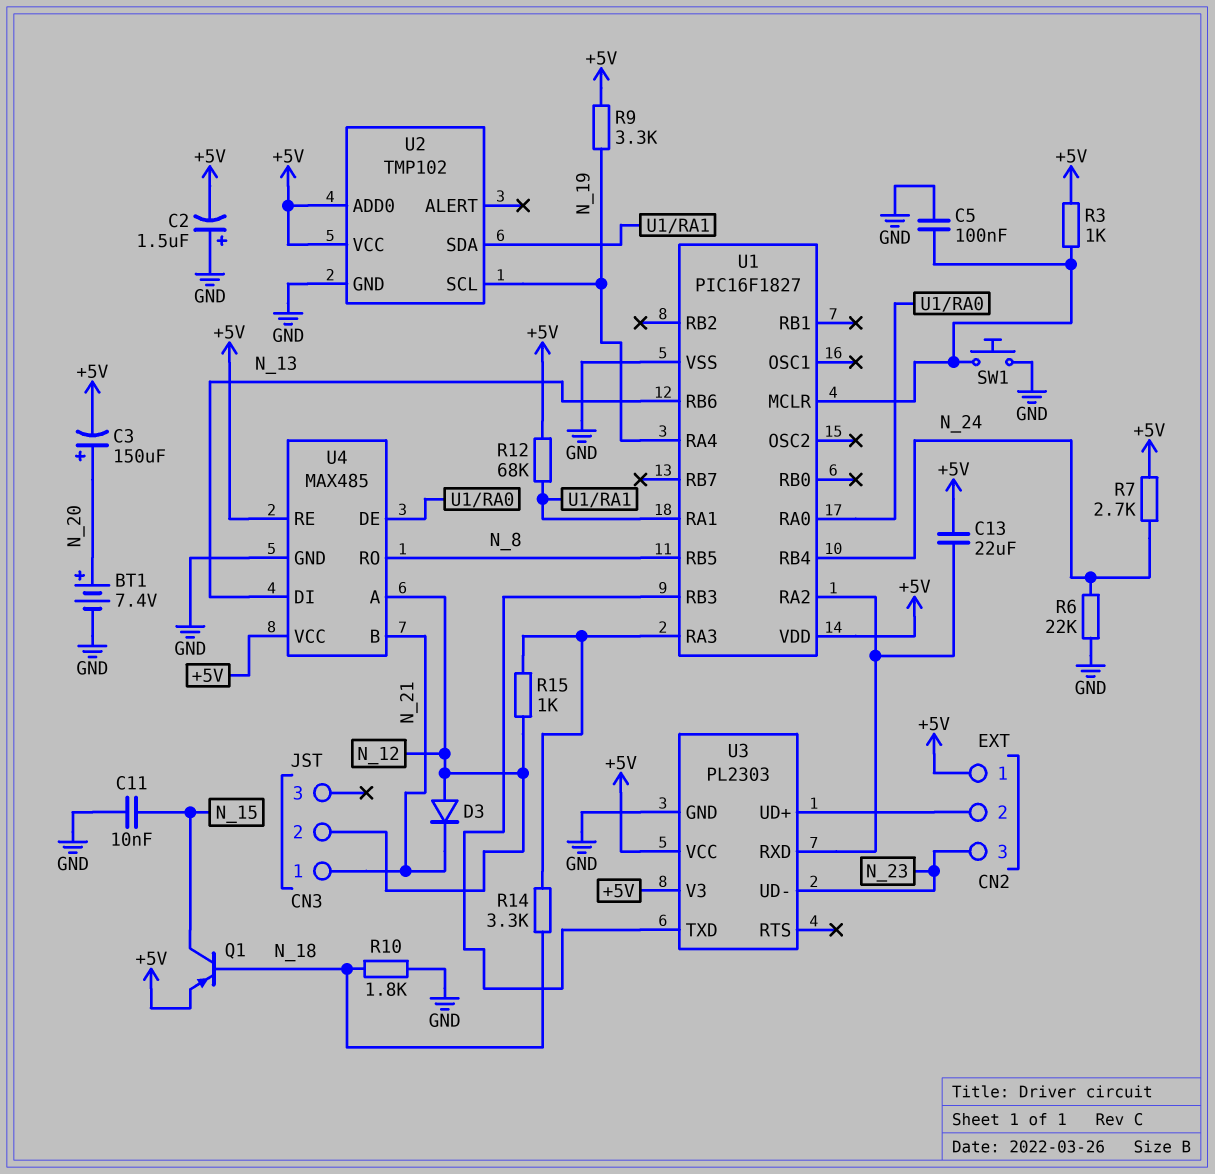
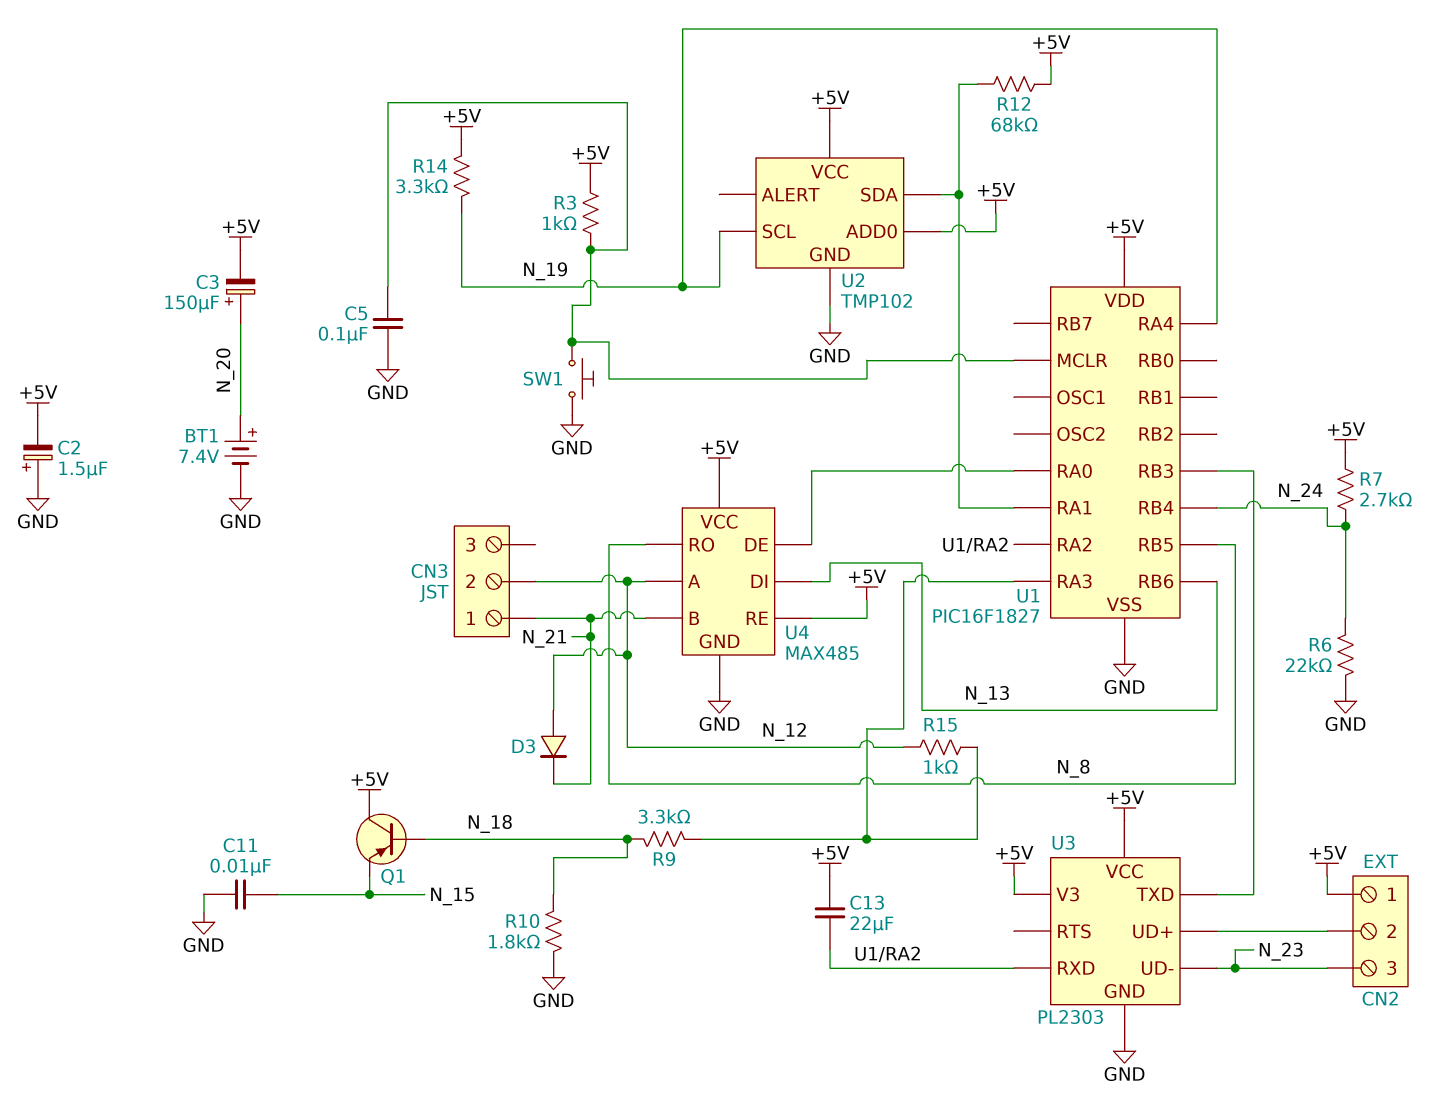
Q1: PNP (B N_18, C N_15, E +5V) -> PNP (B N_18, C +5V, E N_15)
R9: 3.3k (+5V, N_19) -> 3.3k (N_18, U1/RA3)
R14: 3.3k (N_18, U1/RA3) -> 3.3k (+5V, N_19)

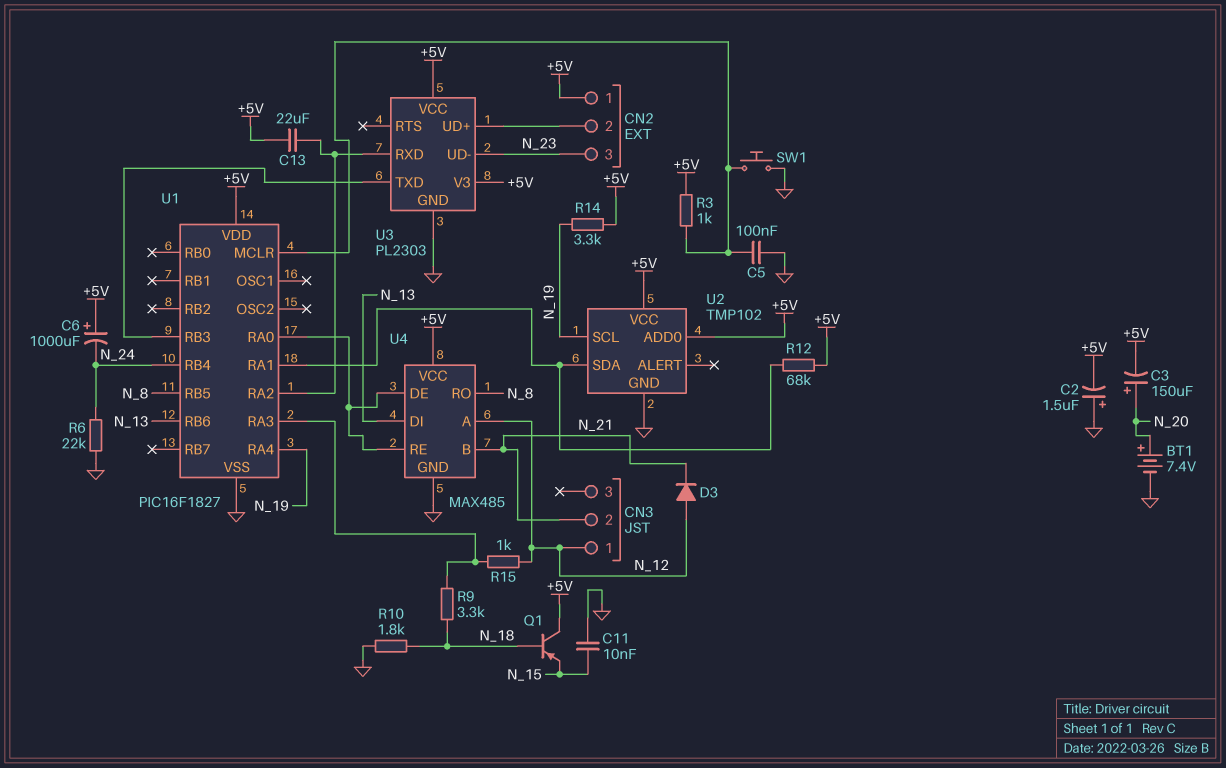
C6: none -> 1000uF (plus +5V, minus N_24)
CN3 pin 1: N_21 -> N_12
CN3 pin 2: N_12 -> N_21
R7: 2.7k (+5V, N_24) -> none
U4 pin RE: +5V -> U1/RA0

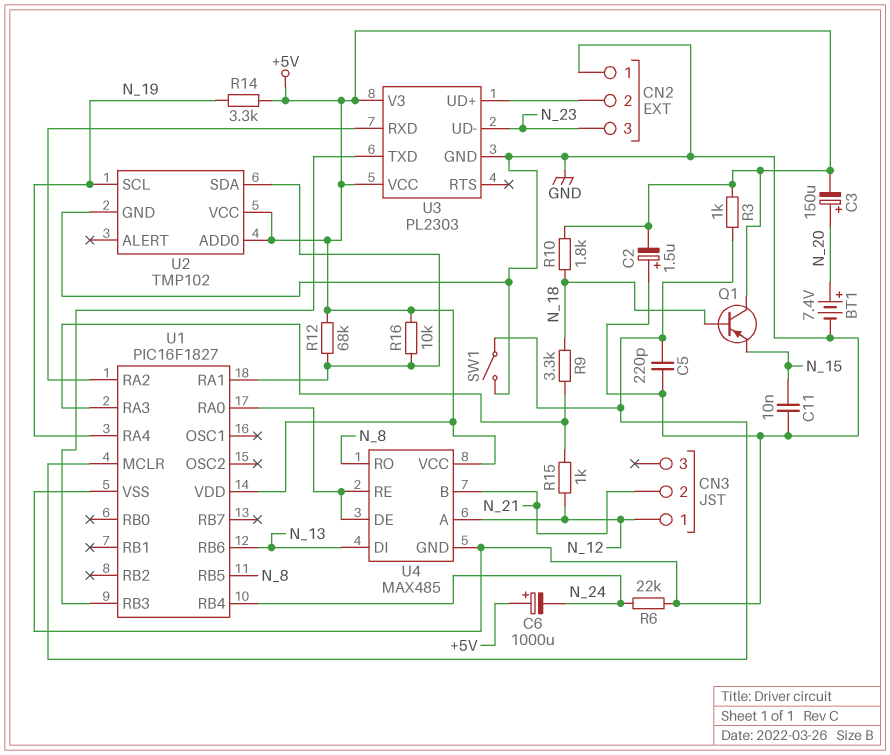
C5: 100nF (GND, U1/MCLR) -> 220pF (GND, U1/MCLR)
C13: 22uF (+5V, U1/RA2) -> none
CN2 pin 1: +5V -> GND
D3: diode (A N_12, K N_21) -> none
R10: 1.8k (GND, N_18) -> 1.8k (+5V, N_18)
R16: none -> 10k (+5V, U1/RA1)
SW1: button (GND, U1/MCLR) -> switch (GND, U1/MCLR)

